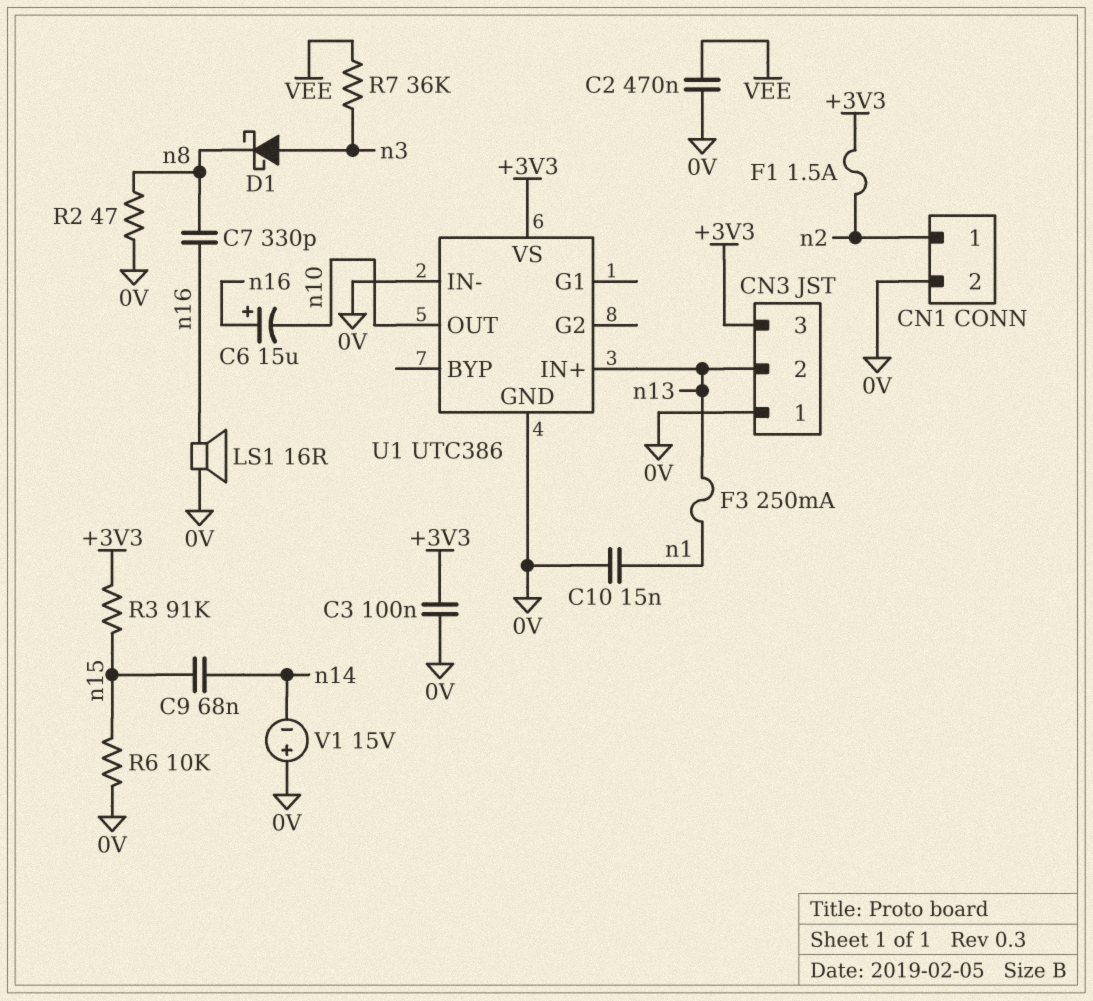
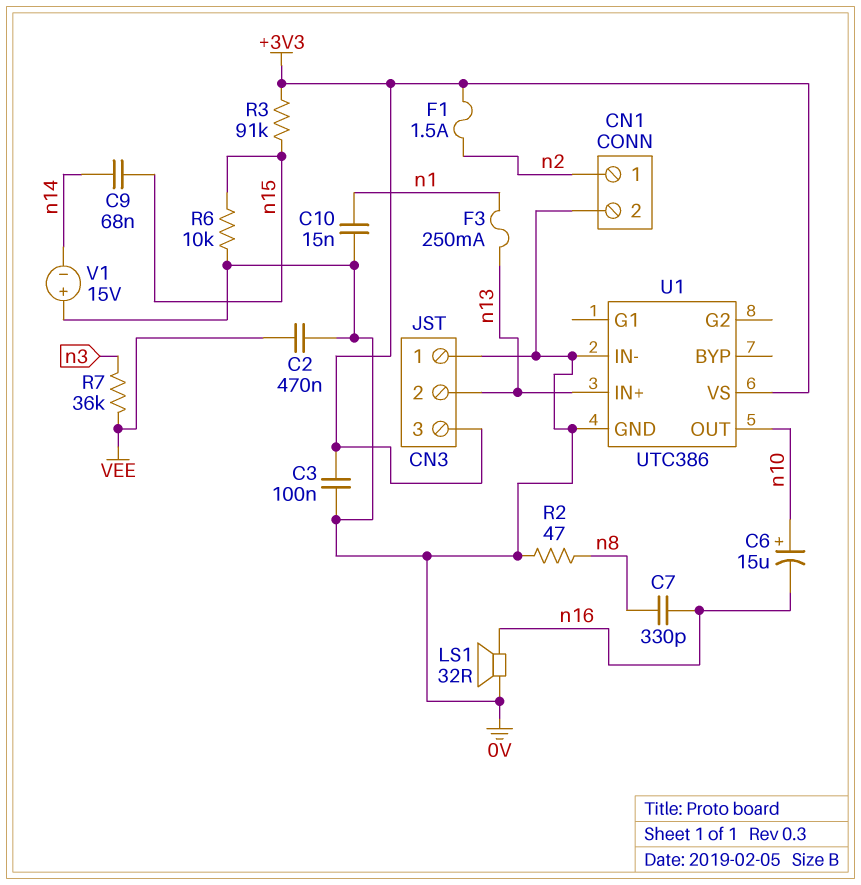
C6: 15uF (plus n16, minus n10) -> 15uF (plus n10, minus n16)
D1: schottky (A n3, K n8) -> none
LS1: speaker 16R (0V, n16) -> speaker 32R (0V, n16)

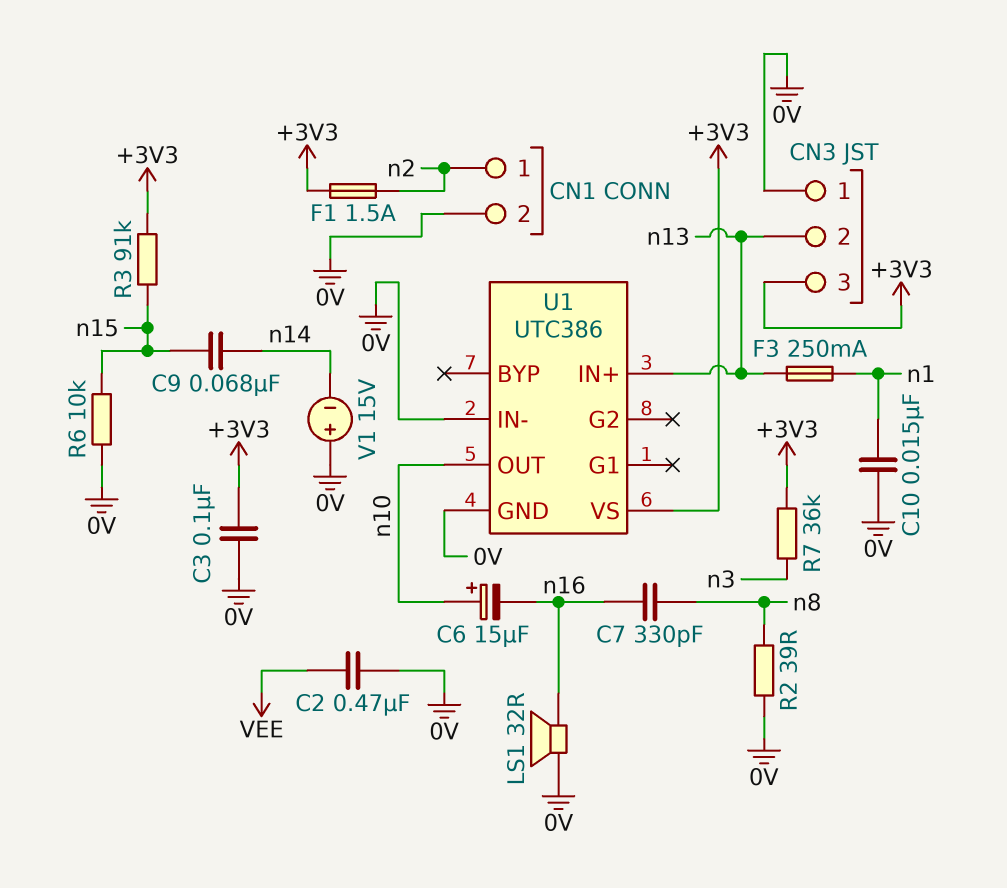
R2: 47 (0V, n8) -> 39 (0V, n8)
R7: 36k (VEE, n3) -> 36k (+3V3, n3)

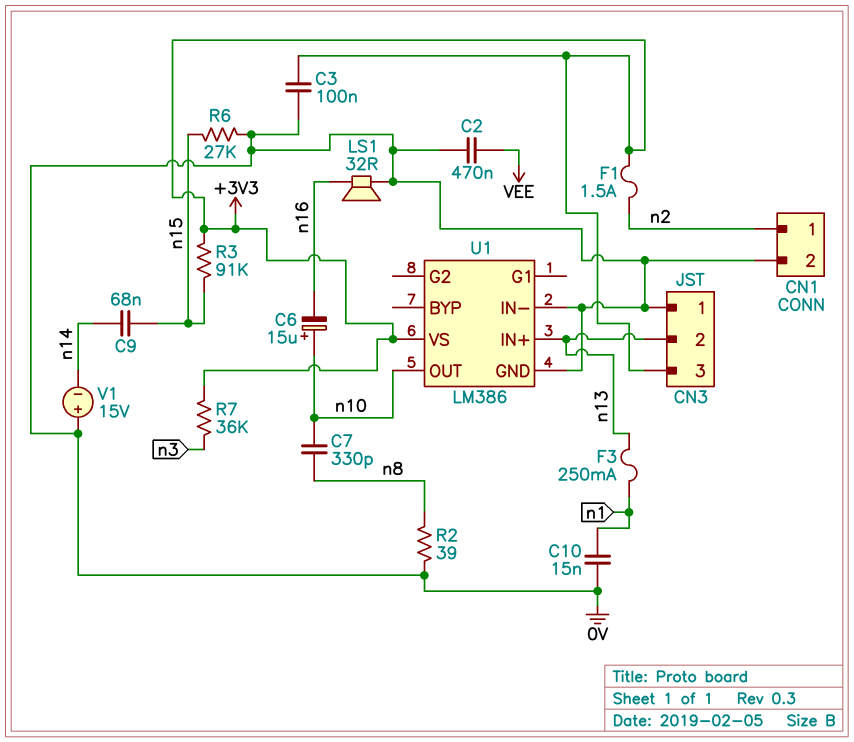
C7: 330pF (n8, n16) -> 330pF (n8, n10)
R6: 10k (0V, n15) -> 27k (0V, n15)
U1: UTC386 -> LM386

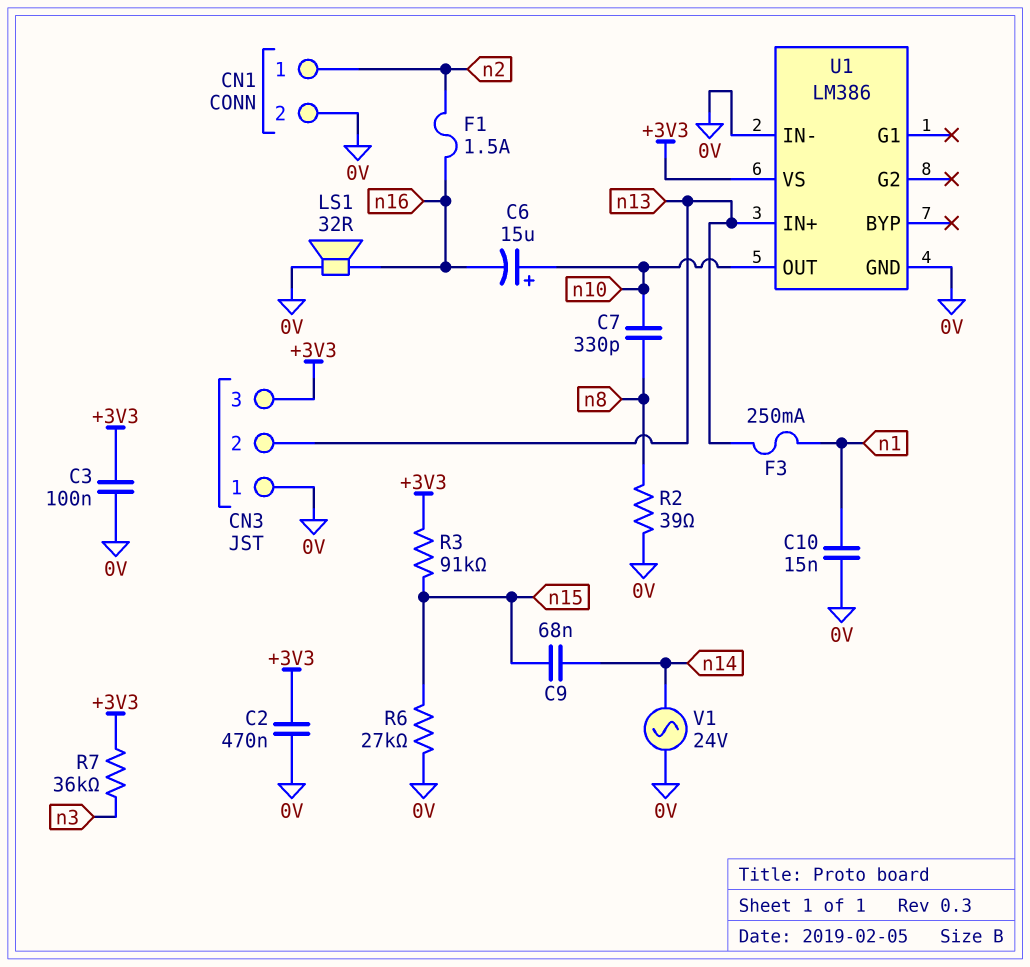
C2: 470nF (0V, VEE) -> 470nF (+3V3, 0V)
F1: 1.5A (+3V3, n2) -> 1.5A (n2, n16)
V1: 15V (plus 0V, minus n14) -> AC 24V (0V, n14)

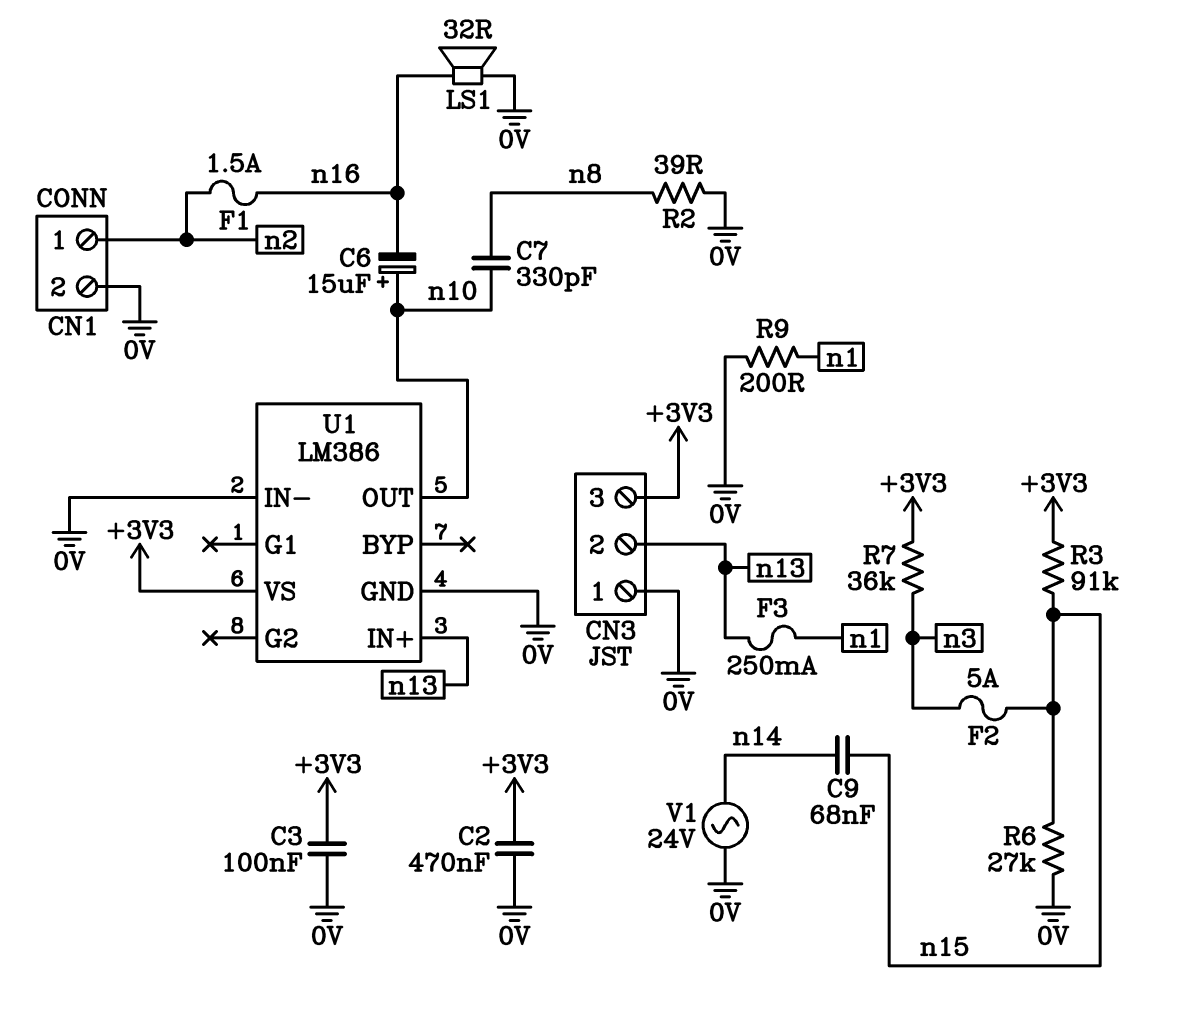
C10: 15nF (0V, n1) -> none
F2: none -> 5A (n3, n15)
R9: none -> 200 (0V, n1)

